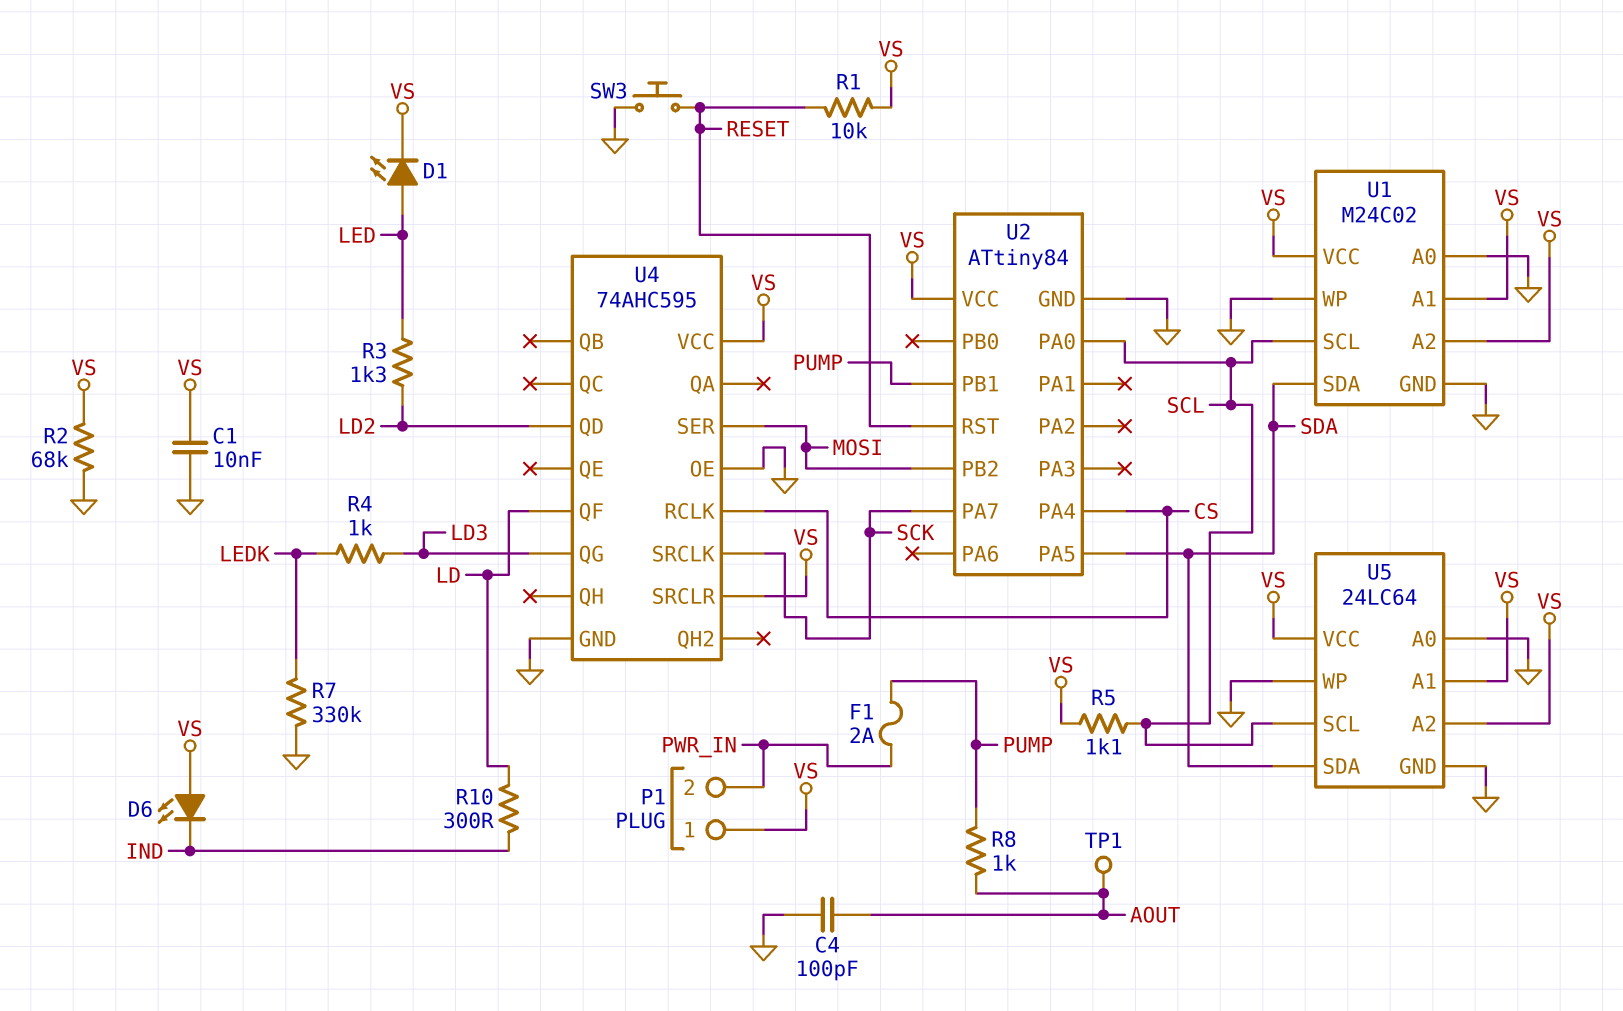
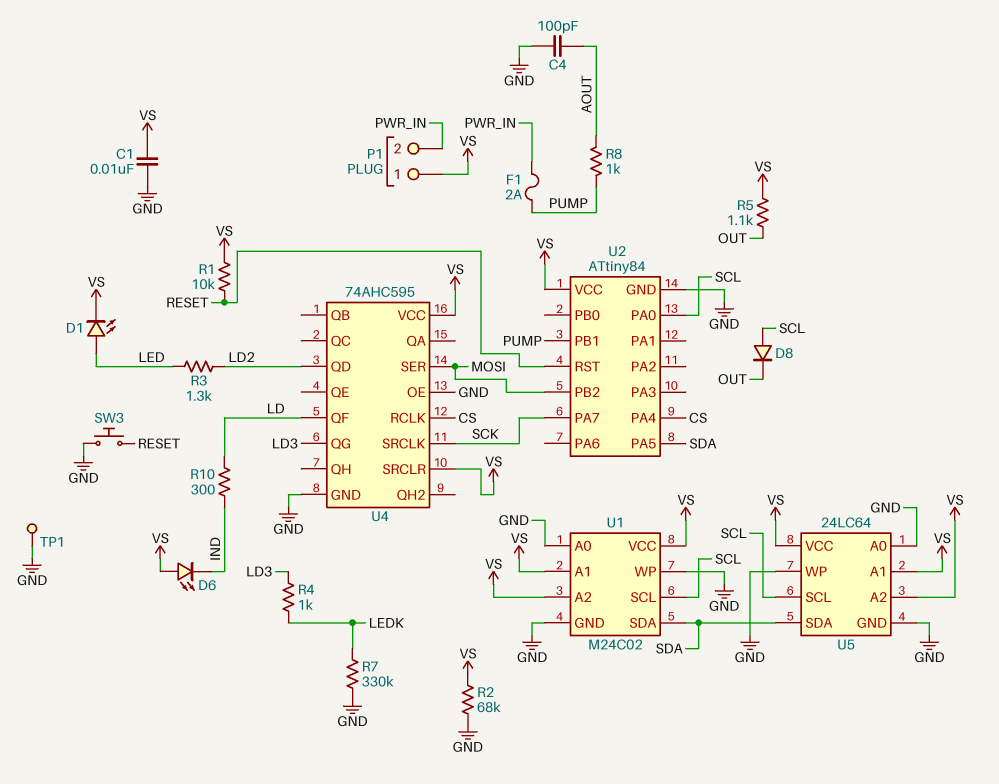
D8: none -> diode (A SCL, K OUT)
R5: 1.1k (SCL, VS) -> 1.1k (OUT, VS)
TP1: test point (AOUT) -> test point (GND)

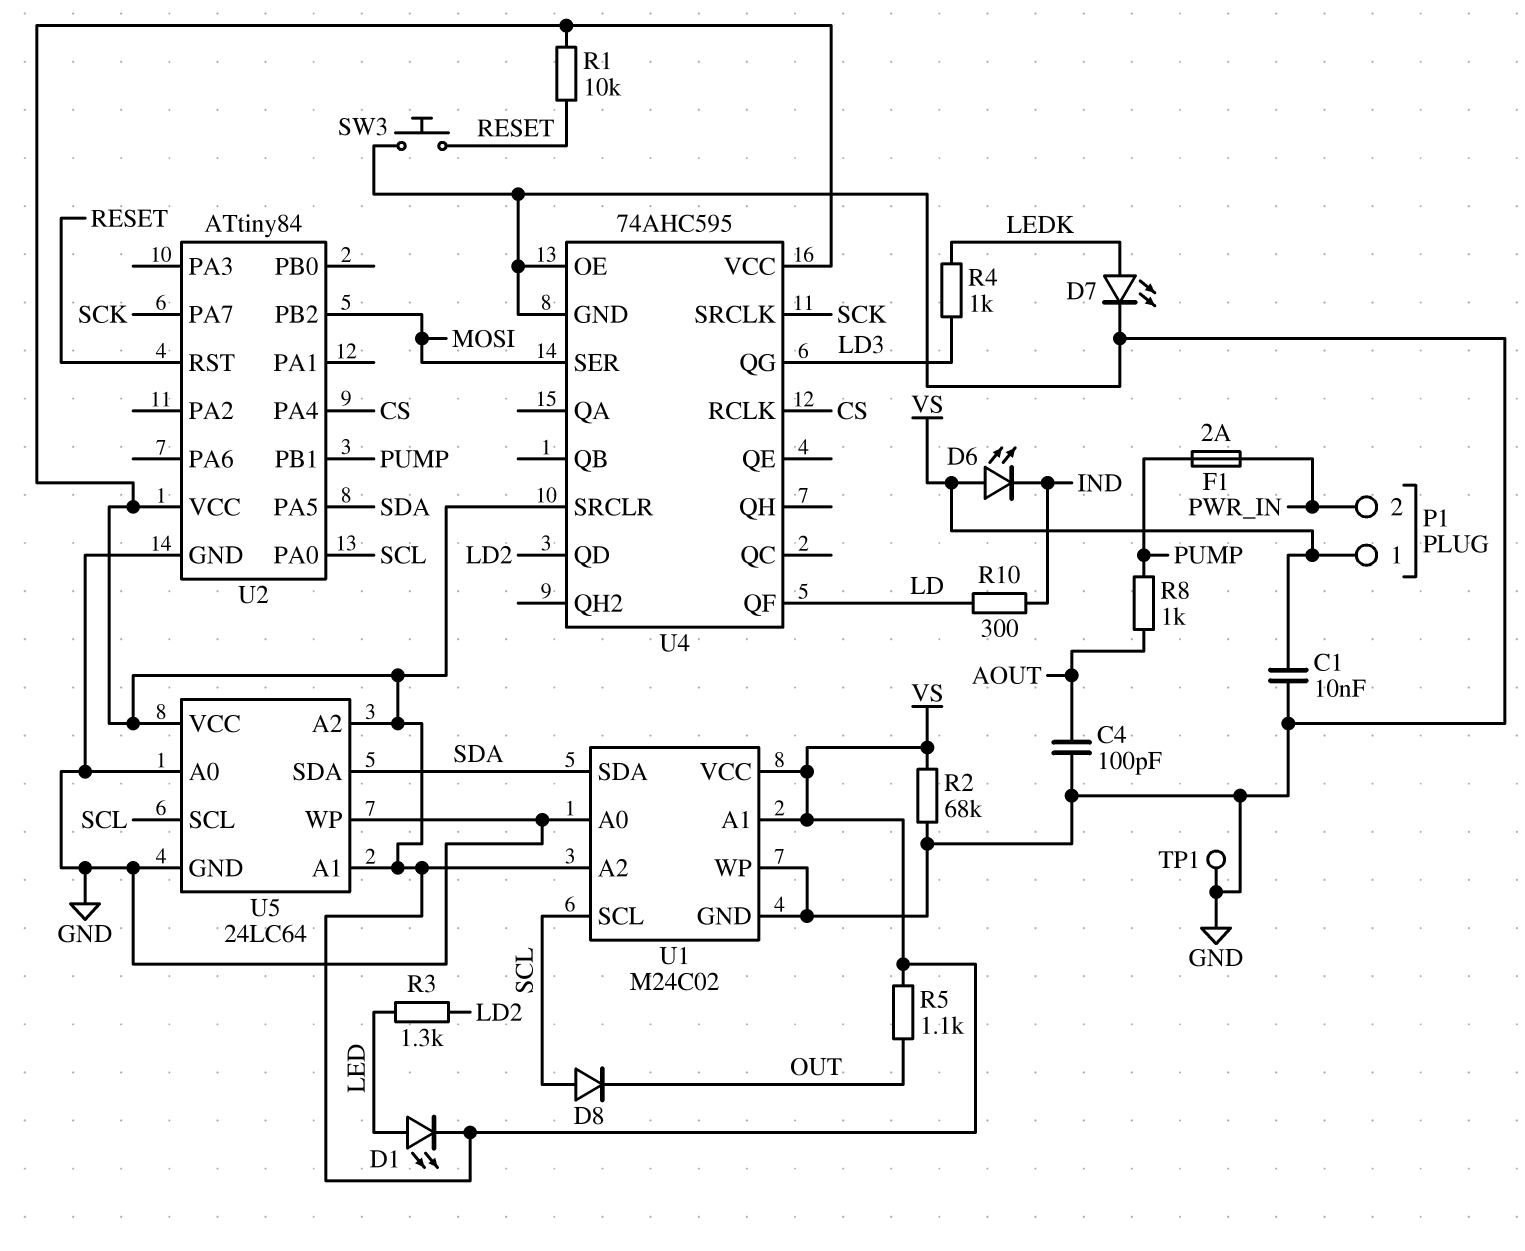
D7: none -> LED (A LEDK, K GND)
R7: 330k (GND, LEDK) -> none

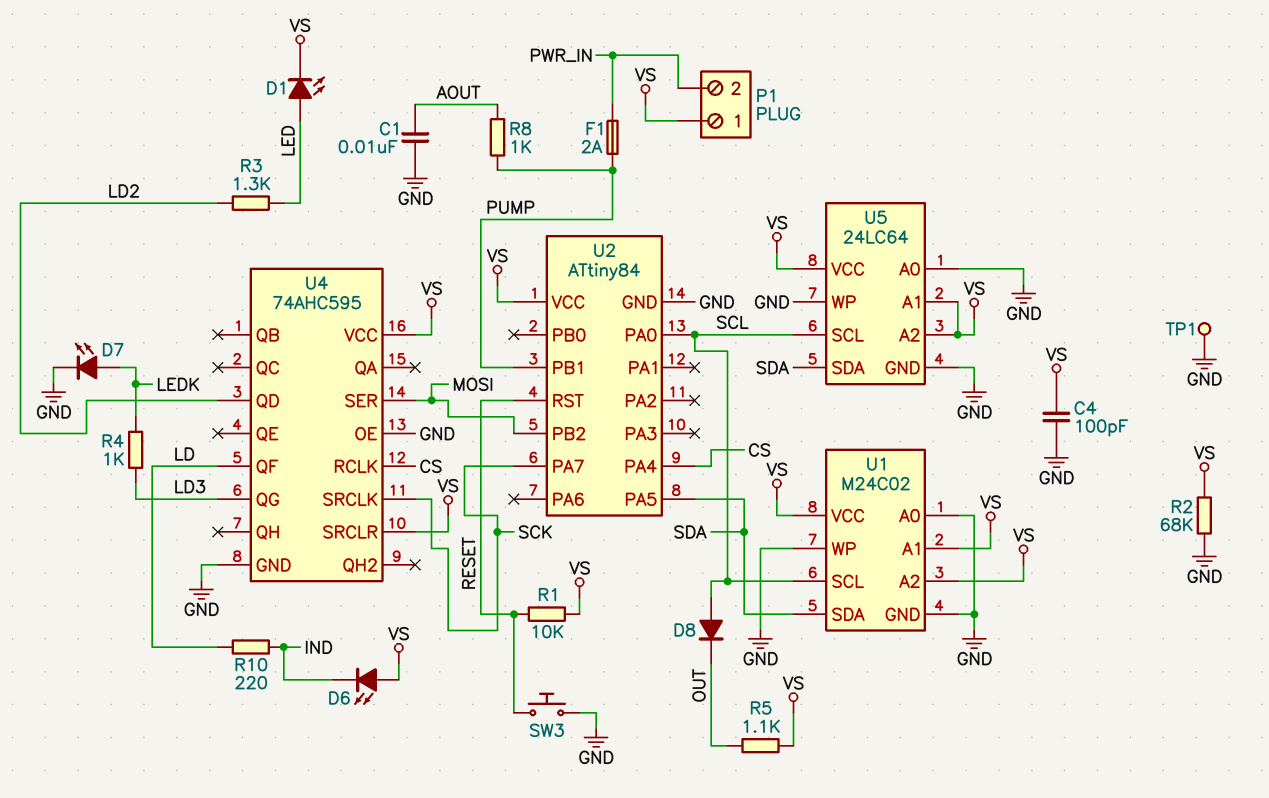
C1: 10nF (GND, VS) -> 10nF (AOUT, GND)
C4: 100pF (AOUT, GND) -> 100pF (GND, VS)
R10: 300 (IND, LD) -> 220 (IND, LD)

